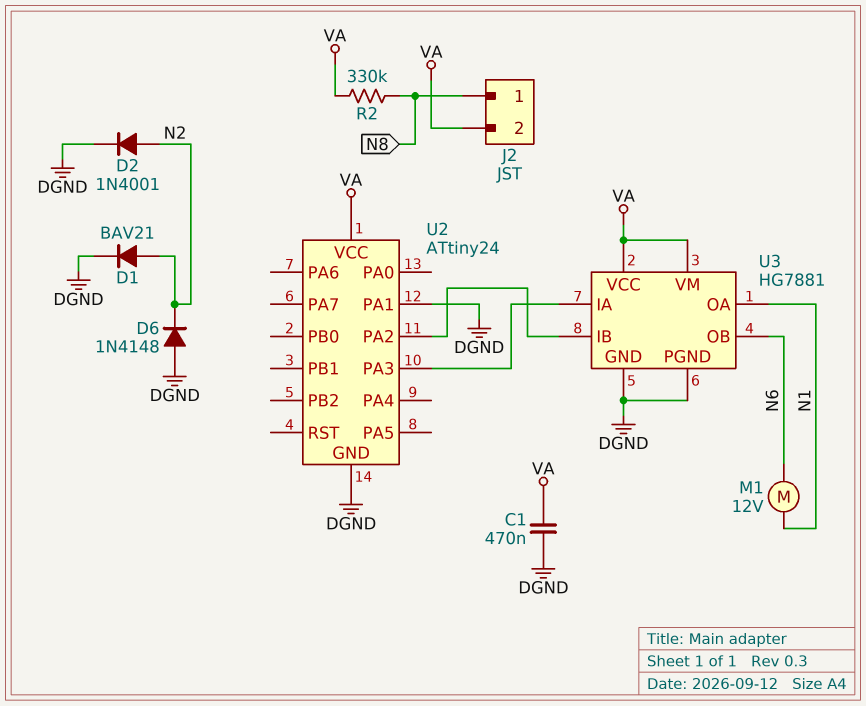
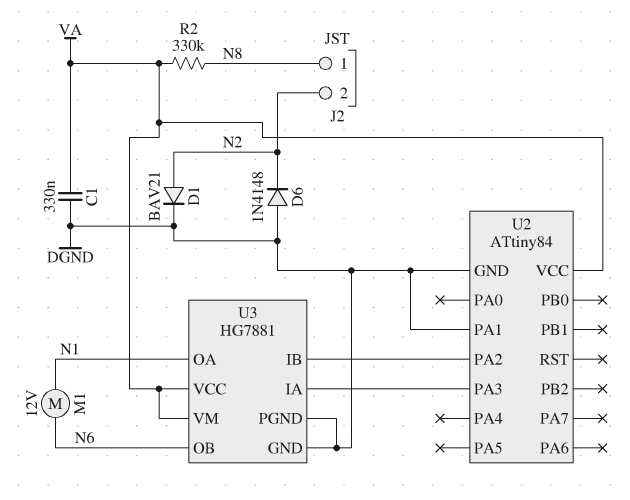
C1: 470nF (DGND, VA) -> 330nF (DGND, VA)
D2: diode 1N4001 (A N2, K DGND) -> none
J2 pin 2: VA -> N2
U2: ATtiny24 -> ATtiny84

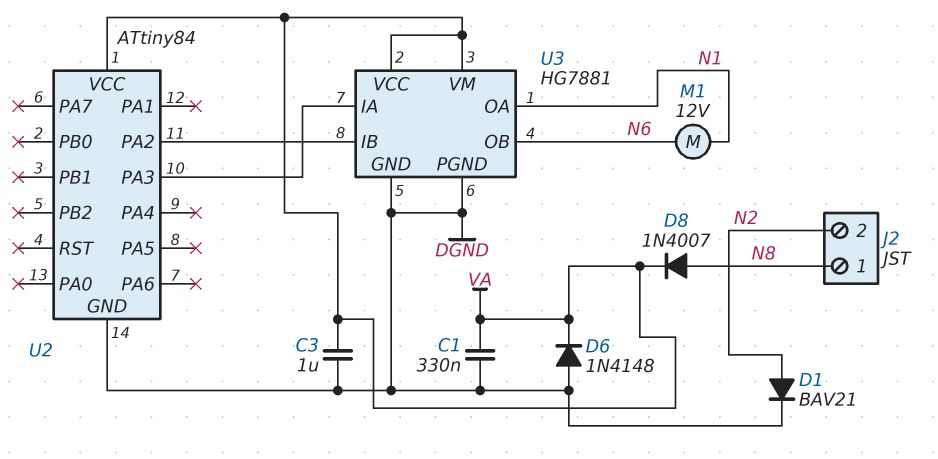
C3: none -> 1uF (DGND, VA)
D6: diode 1N4148 (A DGND, K N2) -> diode 1N4148 (A DGND, K VA)
D8: none -> diode 1N4007 (A N8, K VA)
R2: 330k (N8, VA) -> none
U2 pin PA1: DGND -> none

